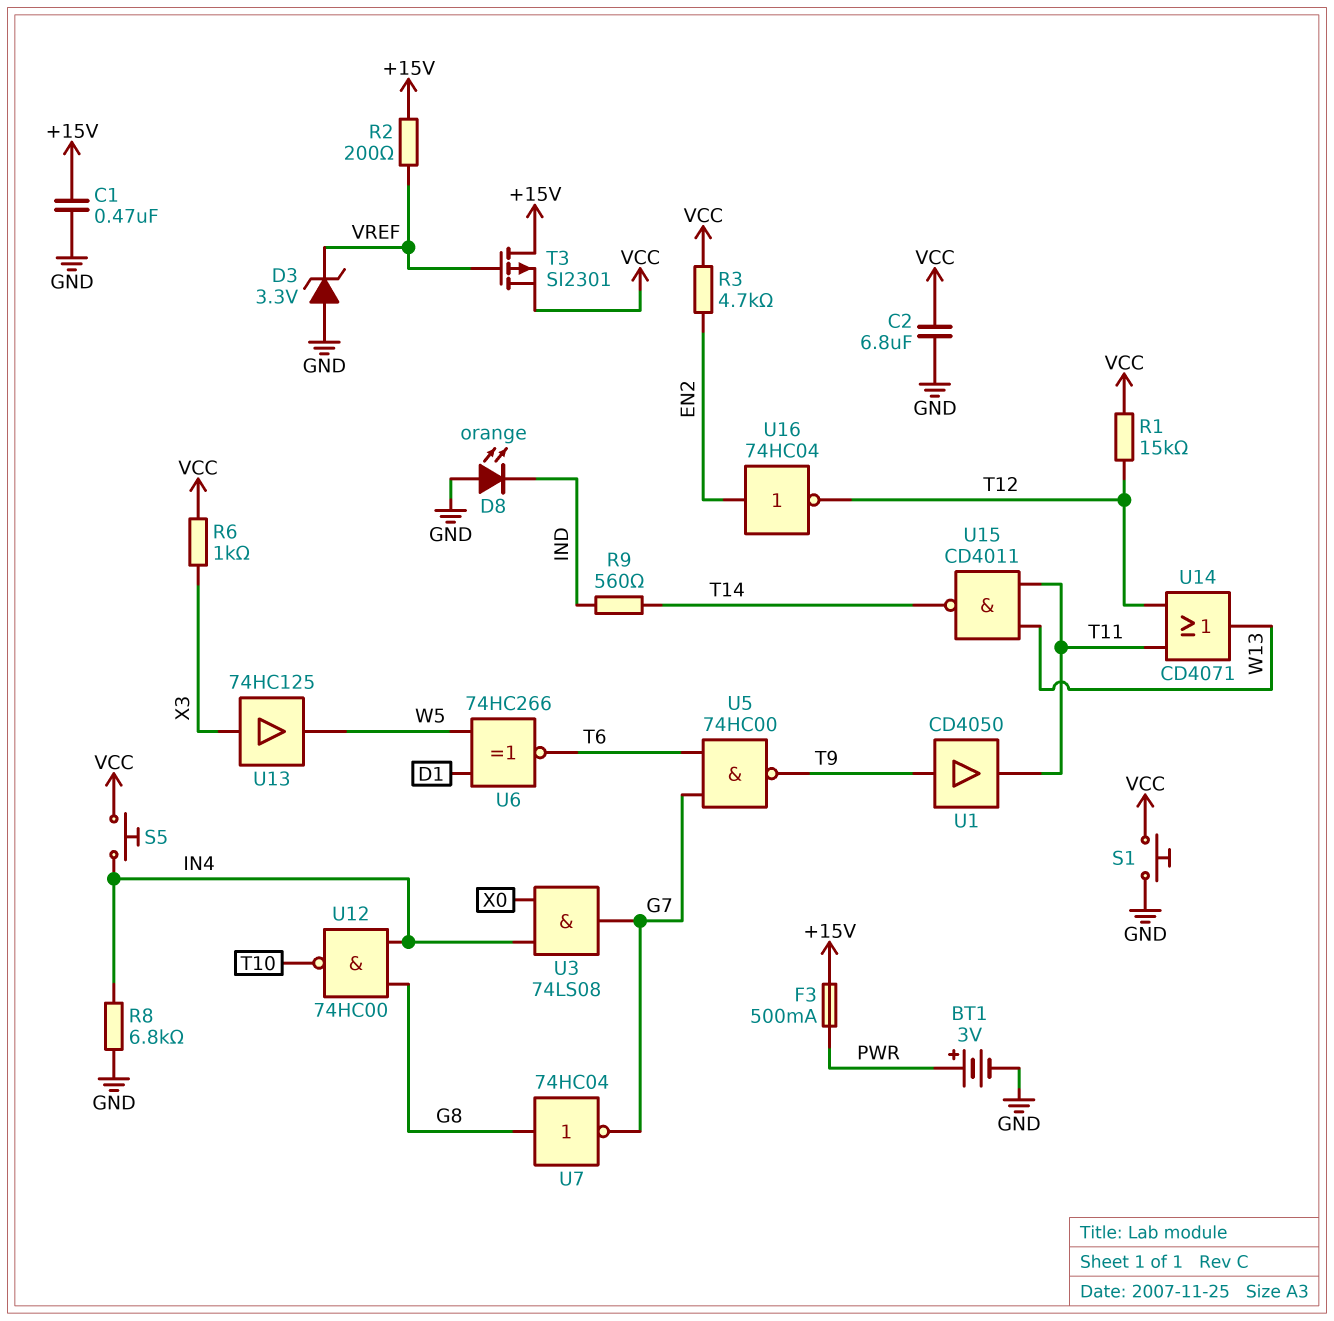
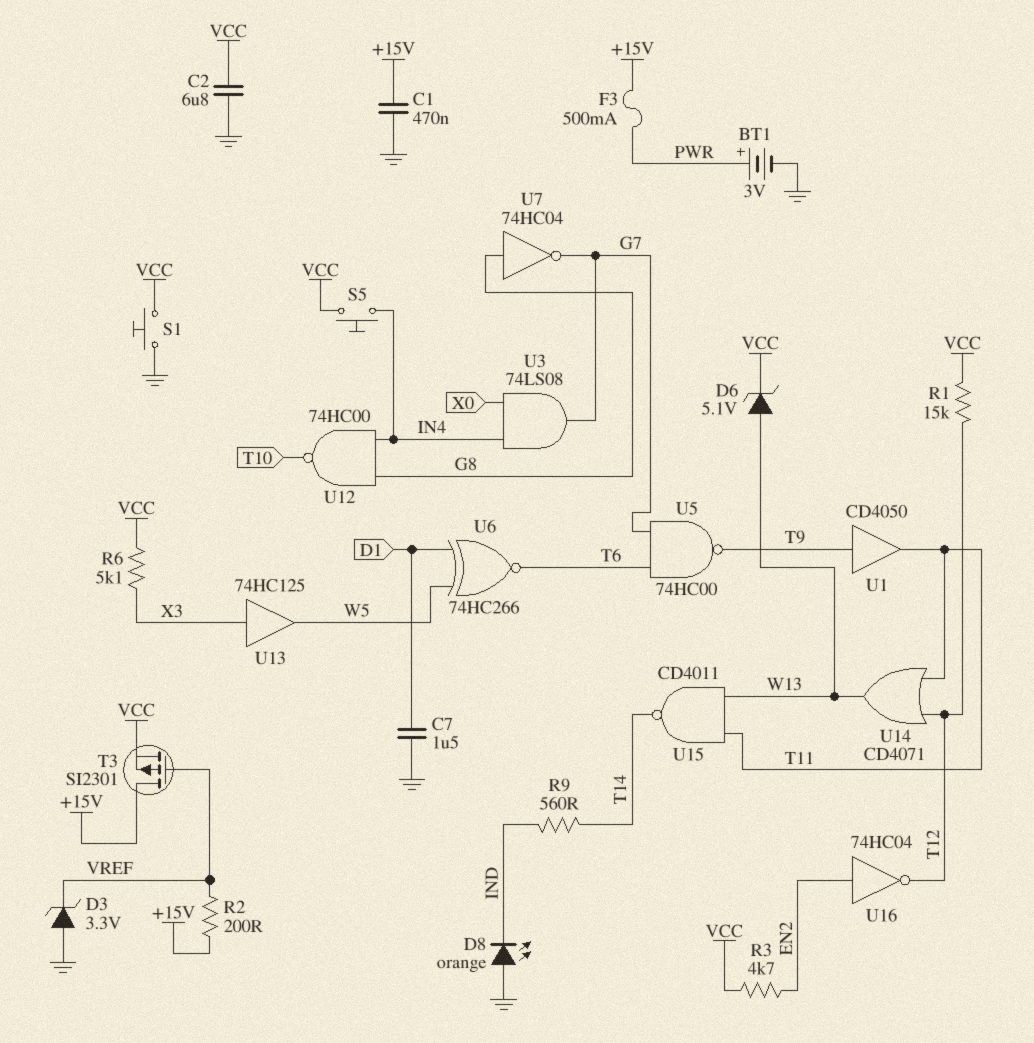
C7: none -> 1.5uF (D1, GND)
D6: none -> zener 5.1V (A W13, K VCC)
R6: 1k (VCC, X3) -> 5.1k (VCC, X3)
R8: 6.8k (GND, IN4) -> none

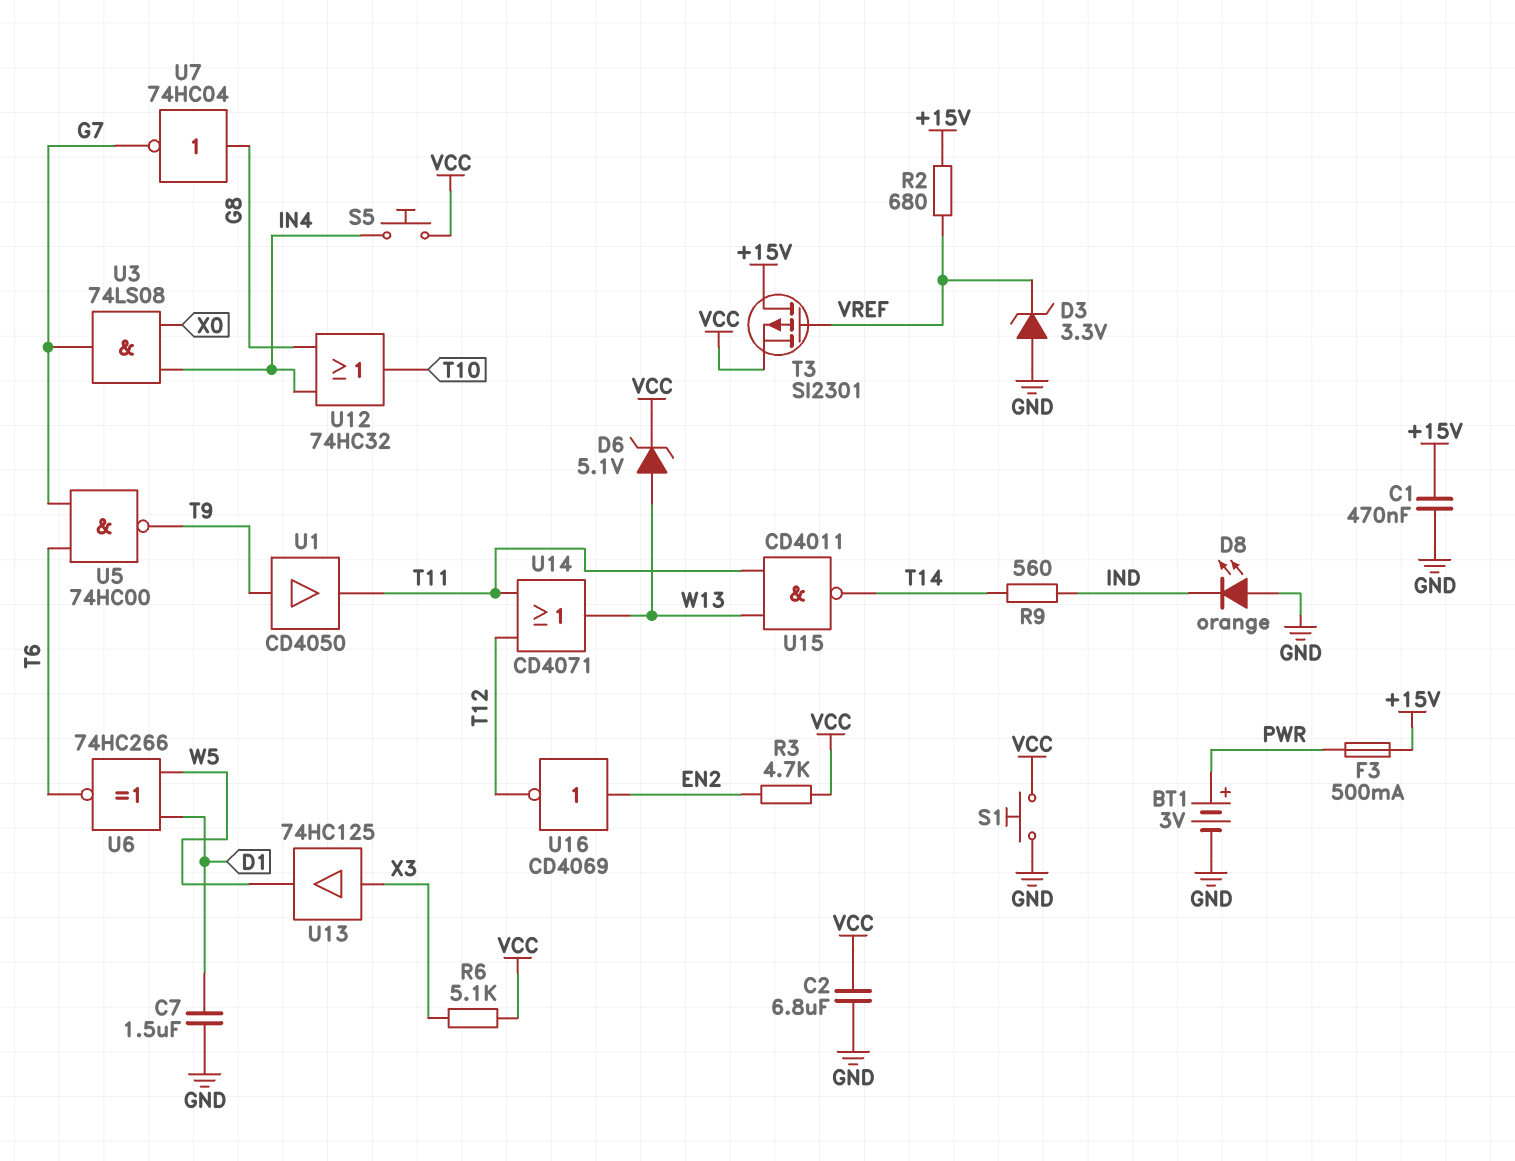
R1: 15k (T12, VCC) -> none
R2: 200 (+15V, VREF) -> 680 (+15V, VREF)
U12: NAND 74HC00 (in G8, in IN4, out T10) -> OR 74HC32 (in G8, in IN4, out T10)
U16: NOT 74HC04 (in EN2, out T12) -> NOT CD4069 (in EN2, out T12)

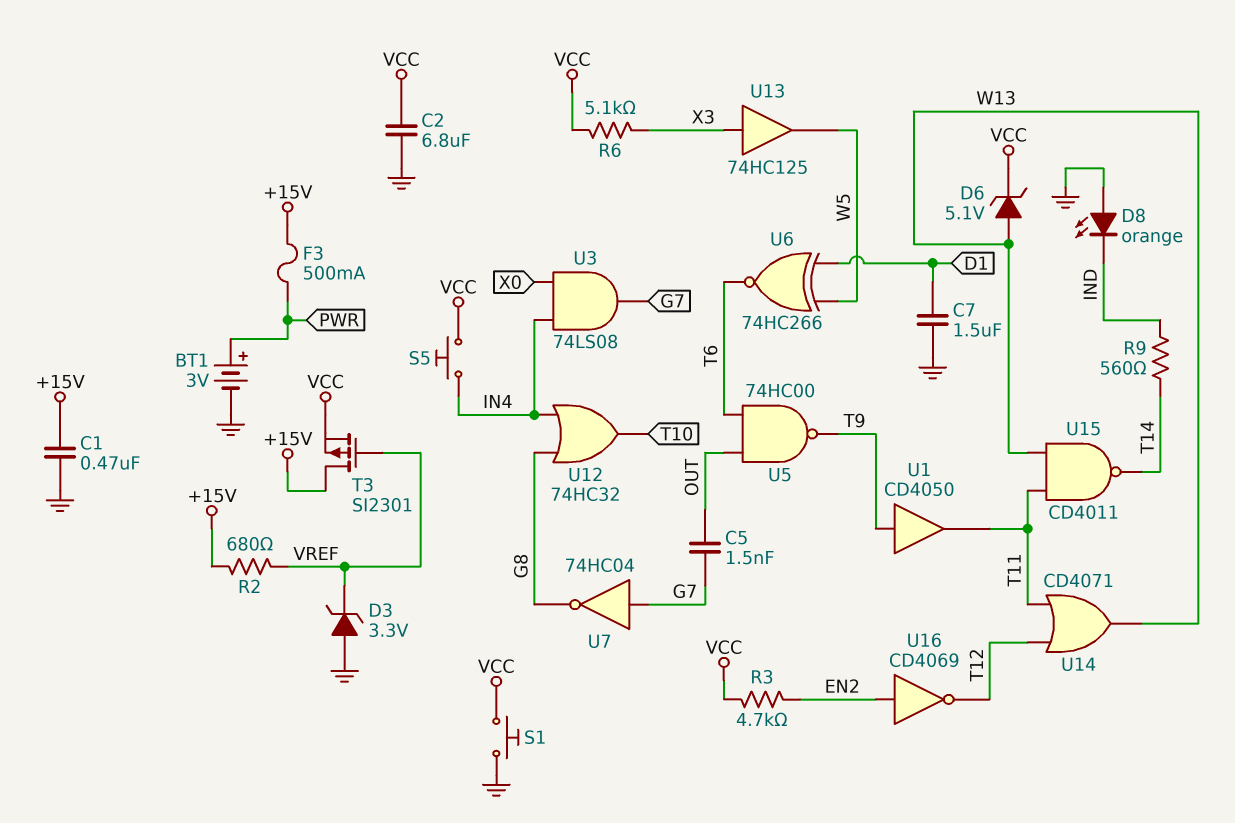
C5: none -> 1.5nF (G7, OUT)
U5: NAND 74HC00 (in G7, in T6, out T9) -> NAND 74HC00 (in OUT, in T6, out T9)
U7: NOT 74HC04 (in G8, out G7) -> NOT 74HC04 (in G7, out G8)

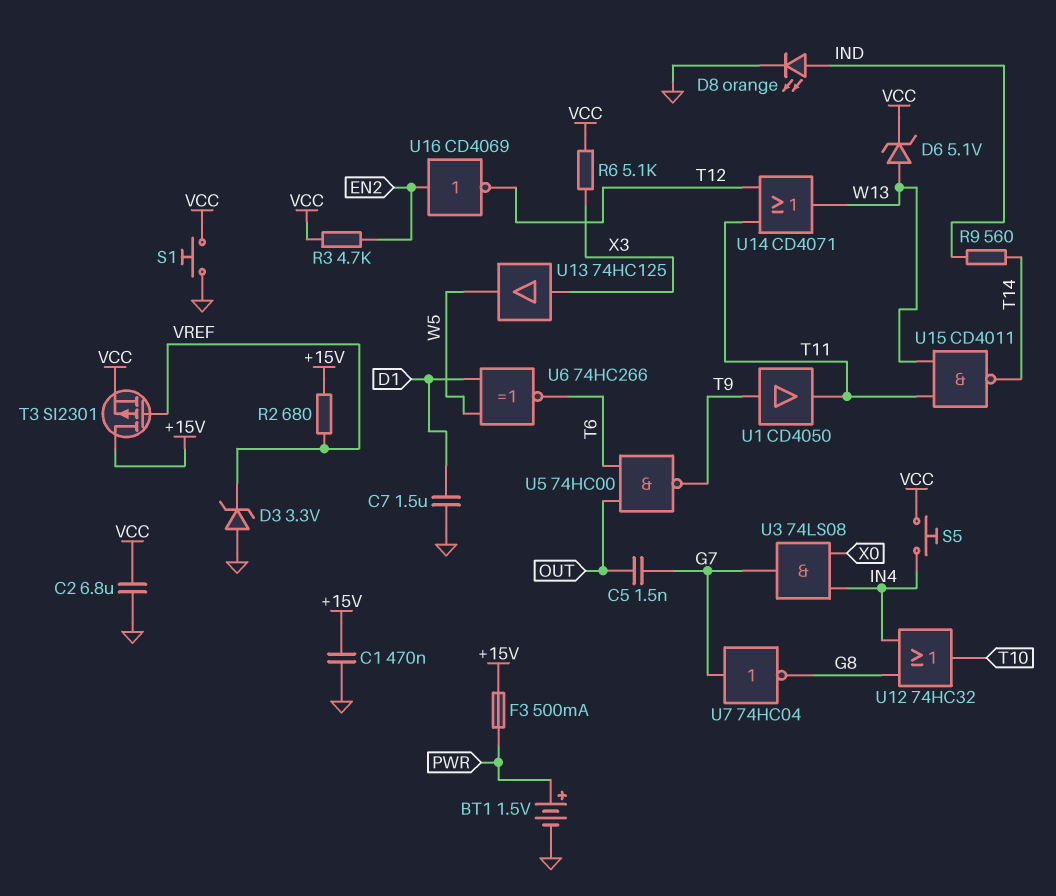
BT1: 3V (plus PWR, minus GND) -> 1.5V (plus PWR, minus GND)
D8: LED orange (A GND, K IND) -> LED orange (A IND, K GND)

